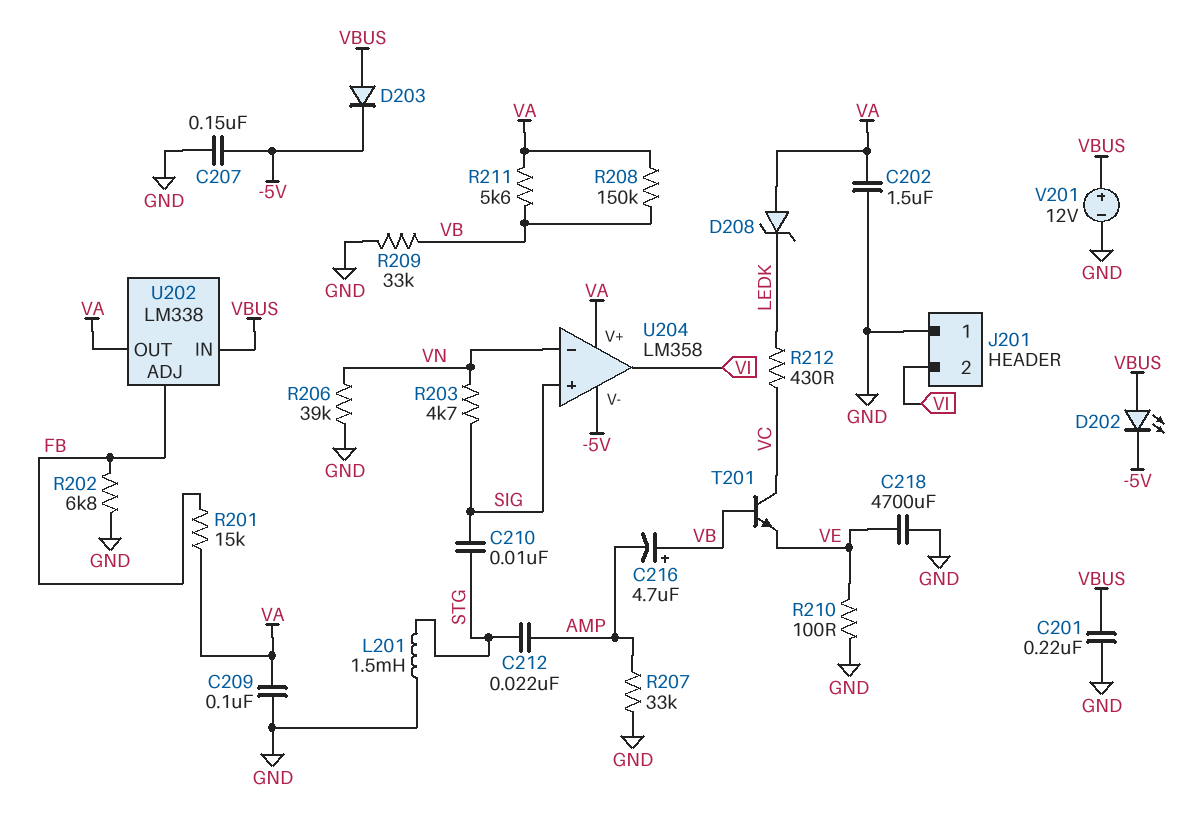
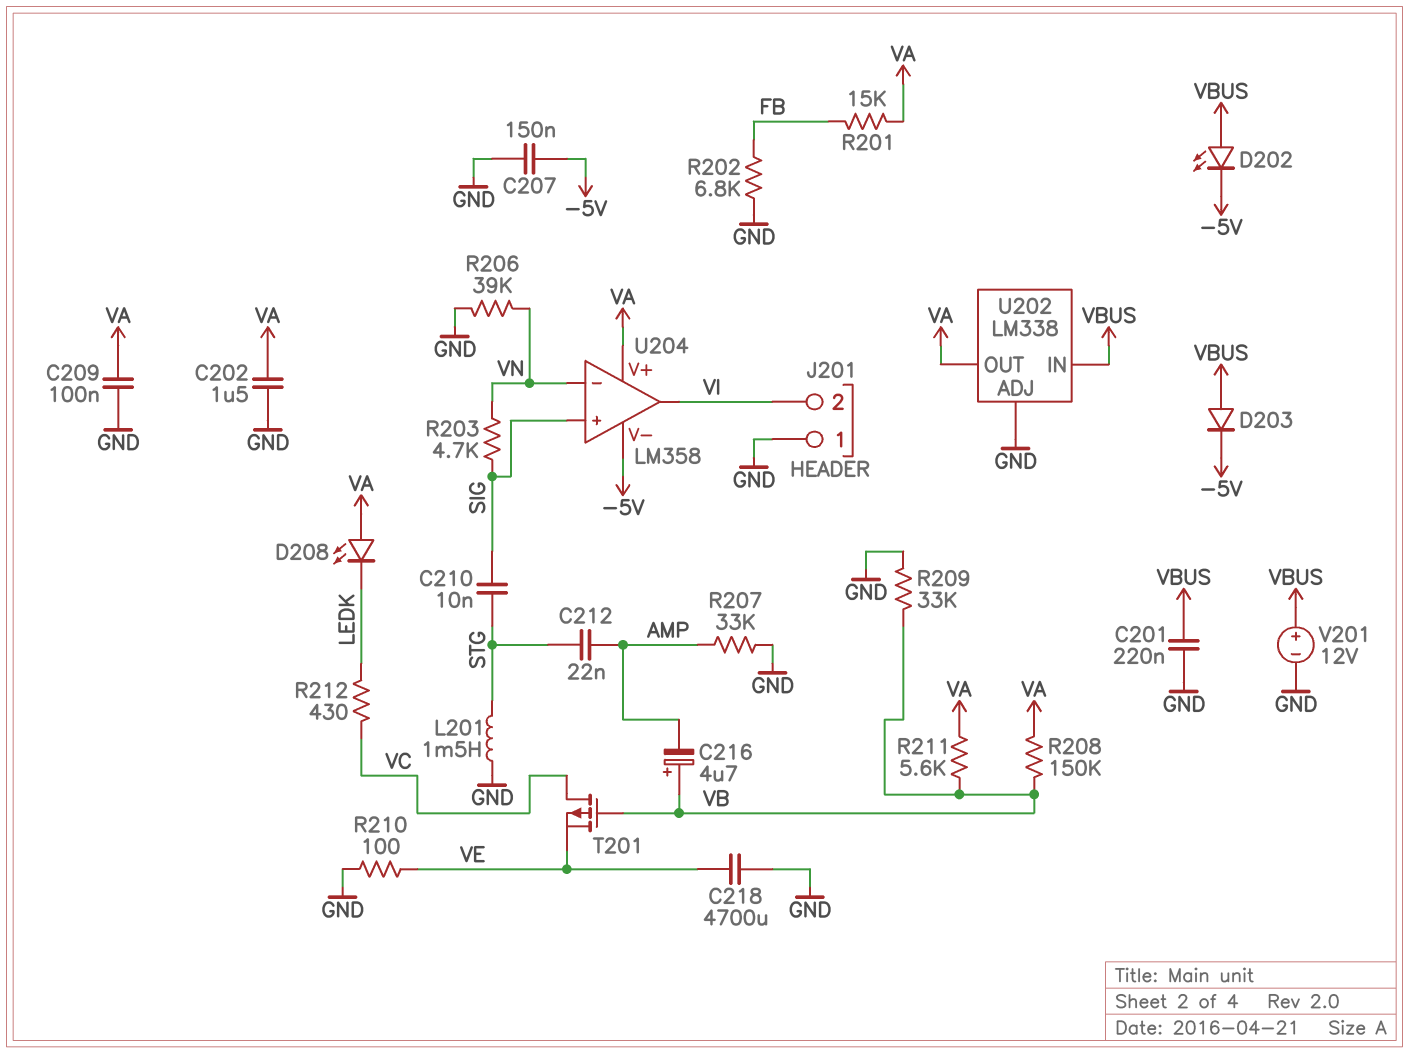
D208: zener (A VA, K LEDK) -> LED (A VA, K LEDK)
T201: NPN (B VB, C VC, E VE) -> PMOS (G VB, D VC, S VE)
U202 pin ADJ: FB -> GND

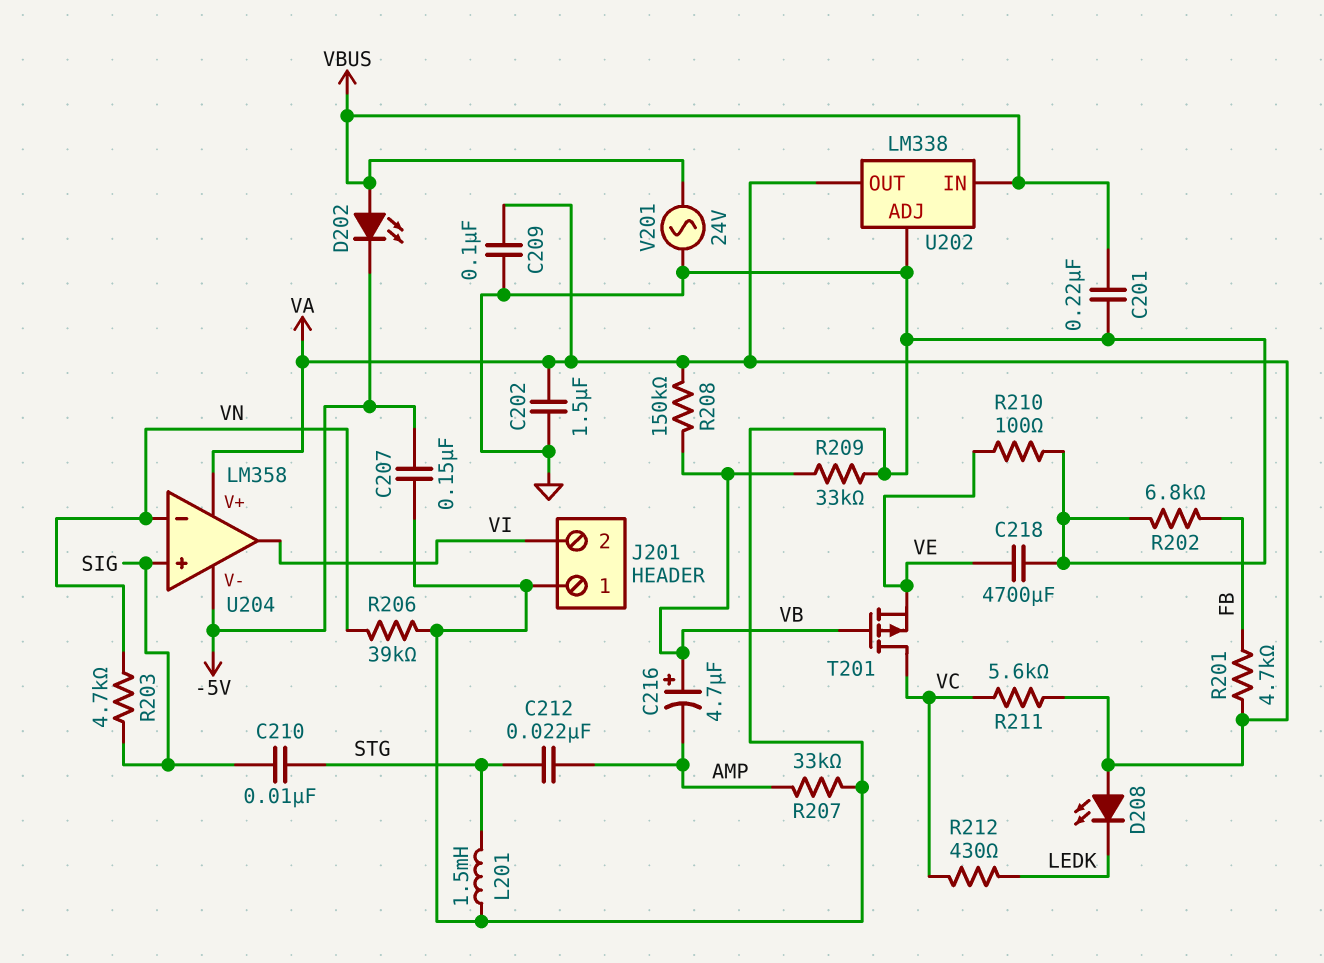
D203: diode (A VBUS, K -5V) -> none
R201: 15k (FB, VA) -> 4.7k (FB, VA)
R211: 5.6k (VA, VB) -> 5.6k (VA, VC)
V201: 12V (plus VBUS, minus GND) -> AC 24V (GND, VBUS)

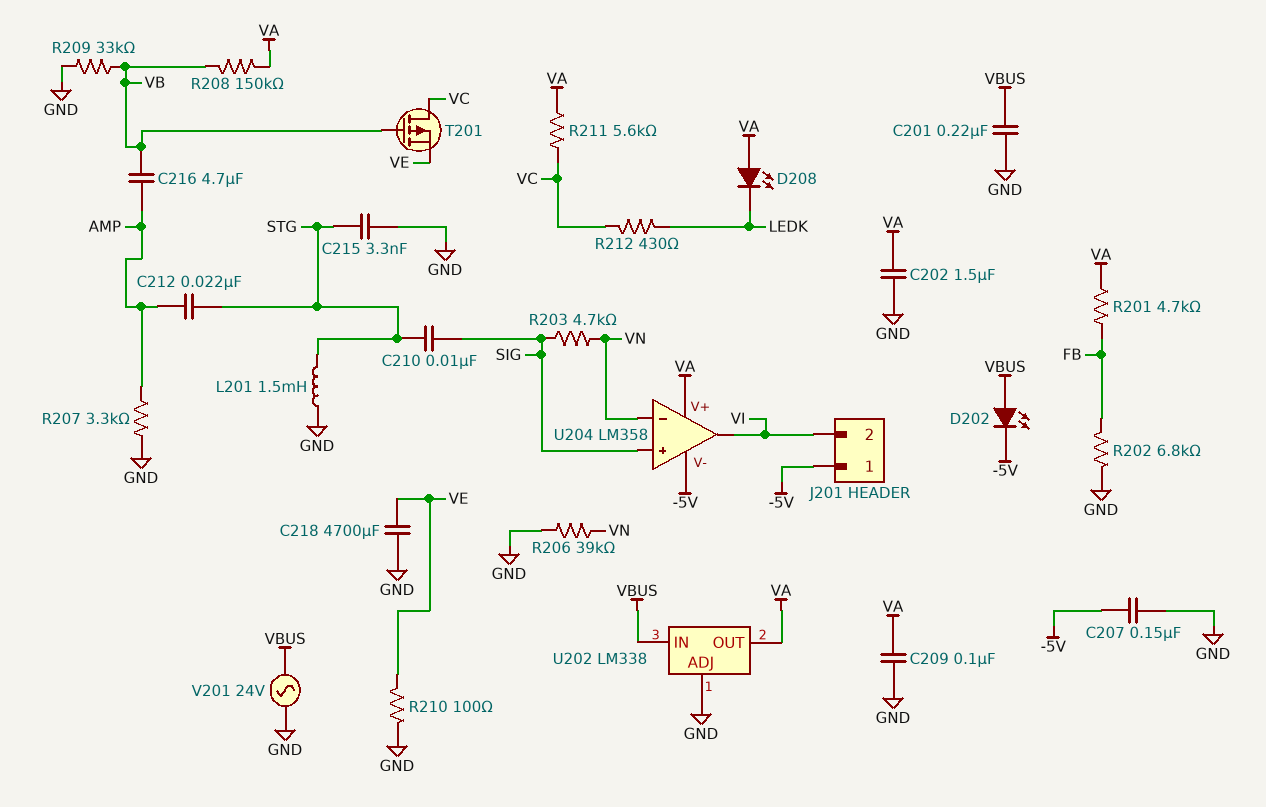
C215: none -> 3.3nF (GND, STG)
C216: 4.7uF (plus VB, minus AMP) -> 4.7uF (AMP, VB)
J201 pin 1: GND -> -5V
R207: 33k (AMP, GND) -> 3.3k (AMP, GND)

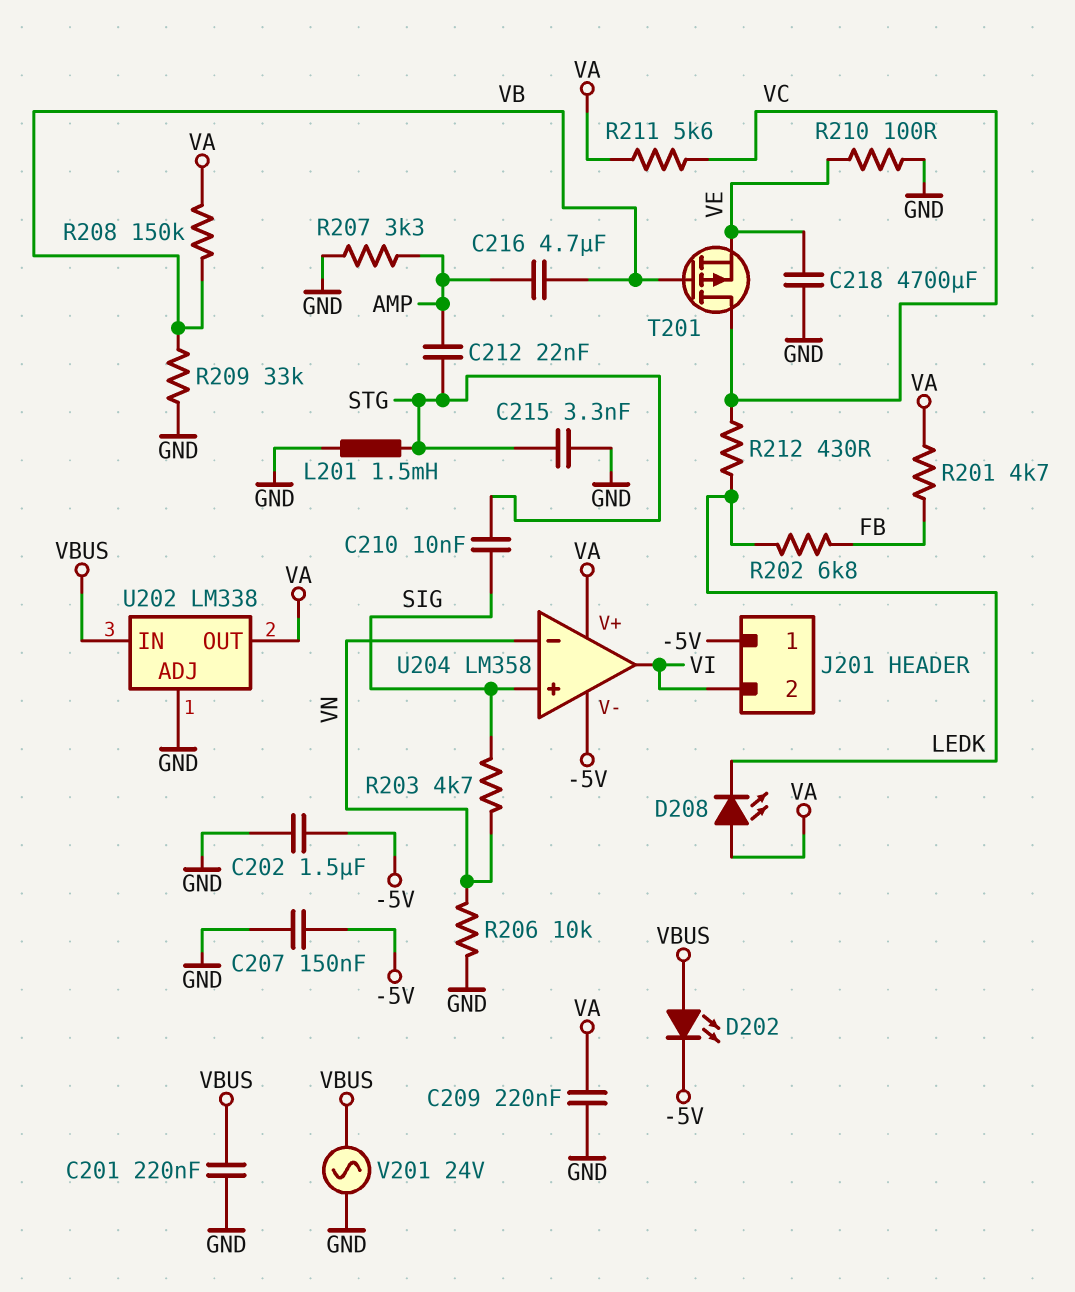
C202: 1.5uF (GND, VA) -> 1.5uF (-5V, GND)
C209: 100nF (GND, VA) -> 220nF (GND, VA)
R202: 6.8k (FB, GND) -> 6.8k (FB, LEDK)
R206: 39k (GND, VN) -> 10k (GND, VN)

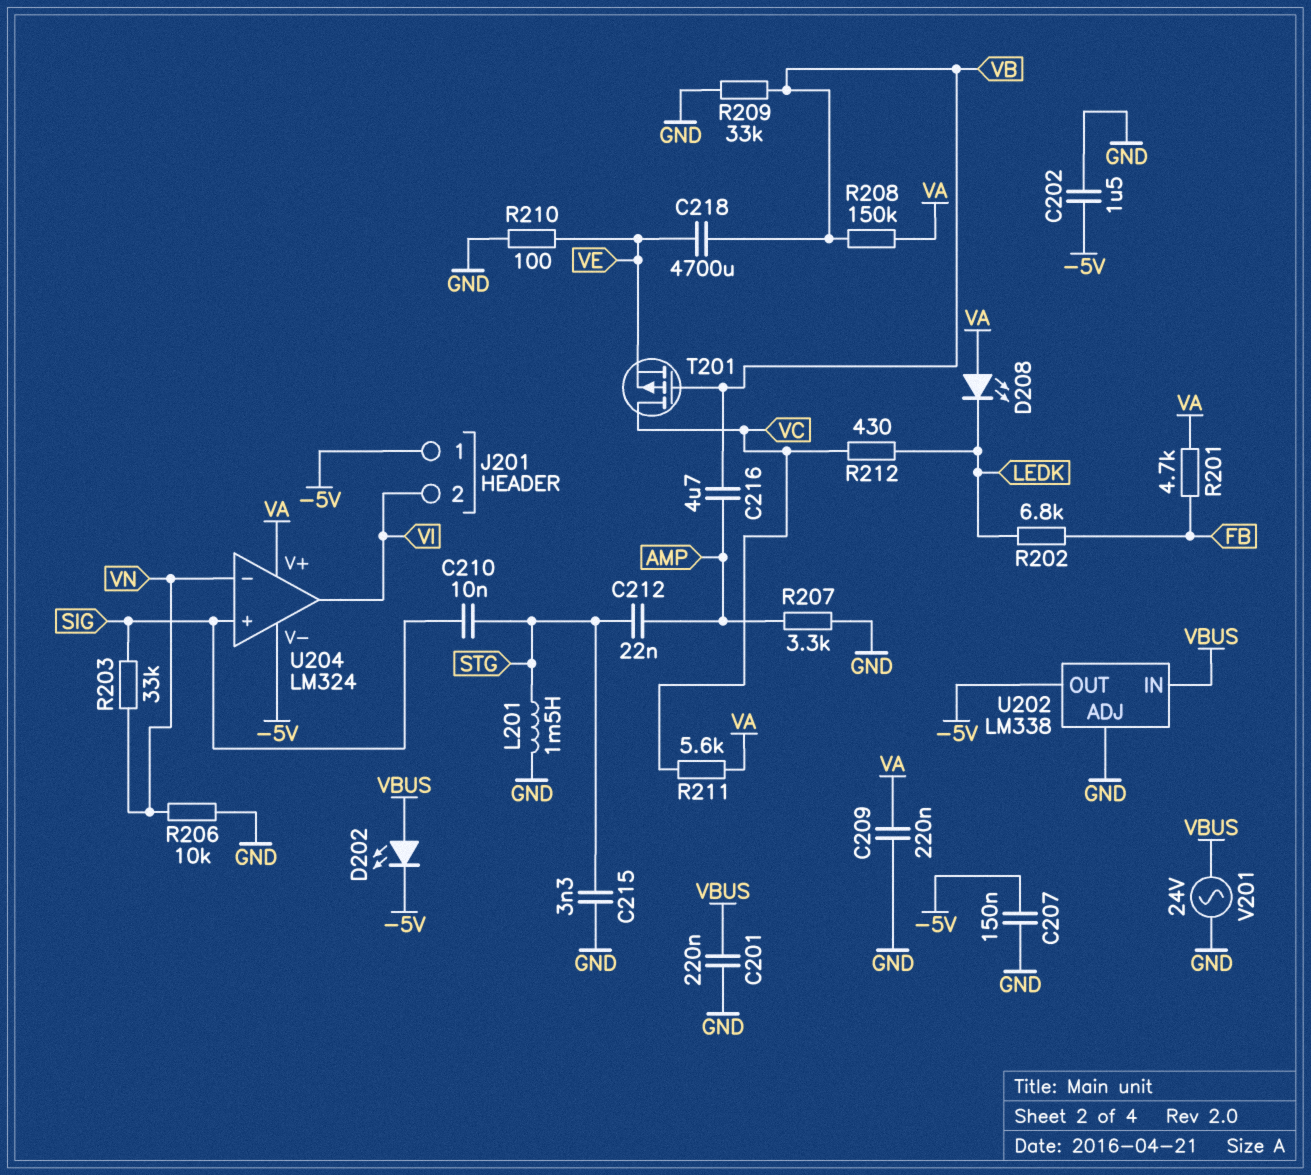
C218: 4700uF (GND, VE) -> 4700uF (VB, VE)
R203: 4.7k (SIG, VN) -> 33k (SIG, VN)
U202 pin OUT: VA -> -5V
U204: LM358 -> LM324

